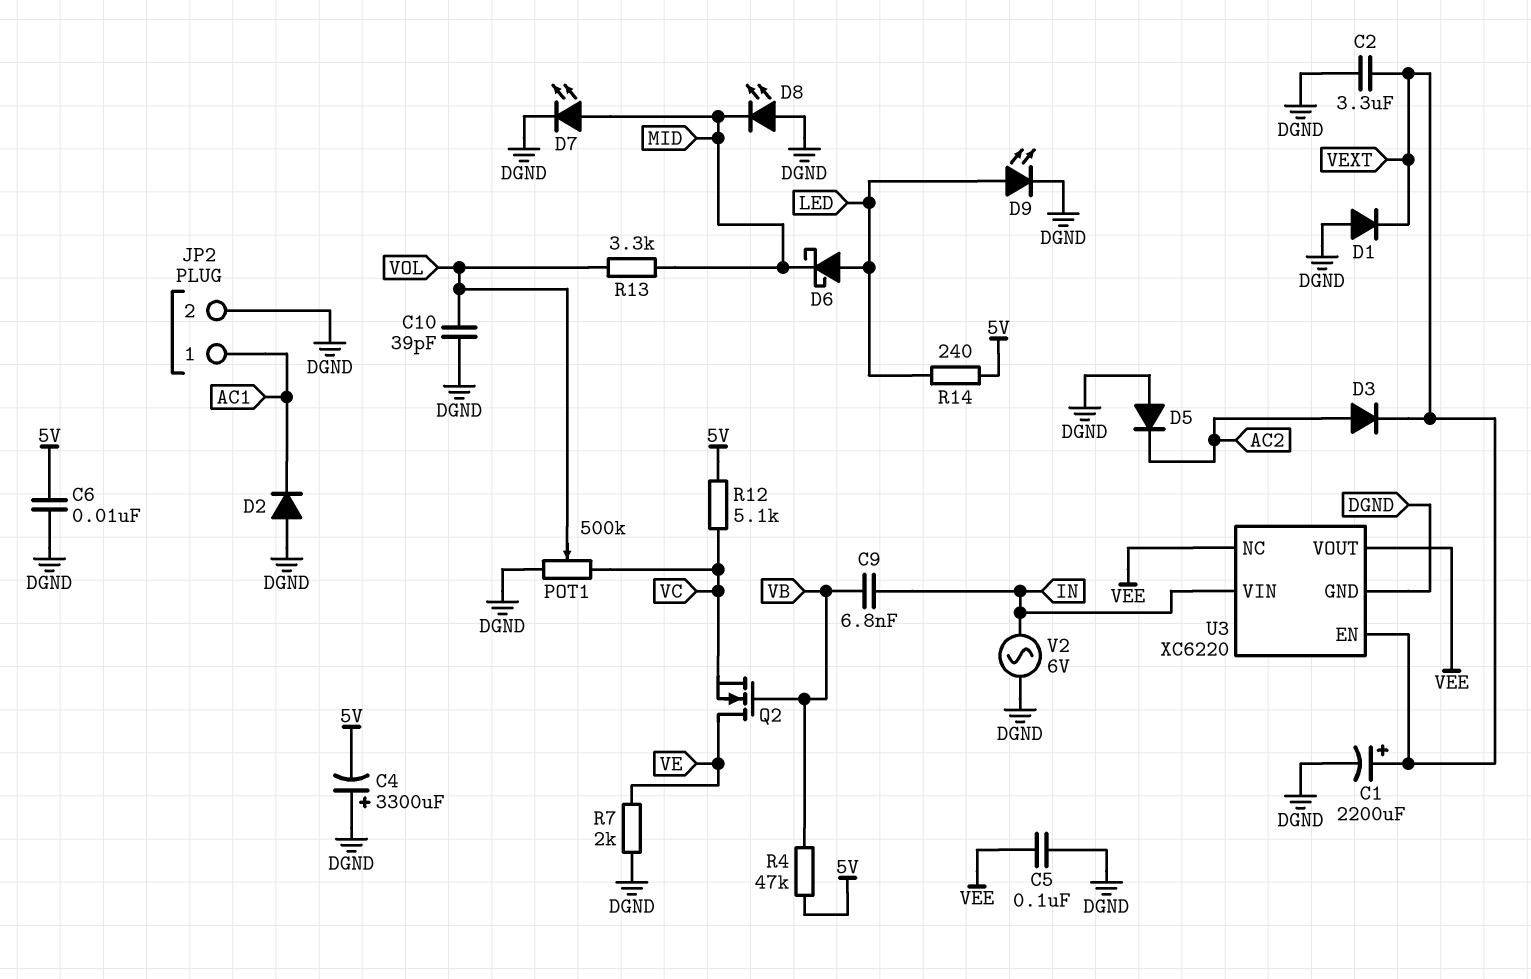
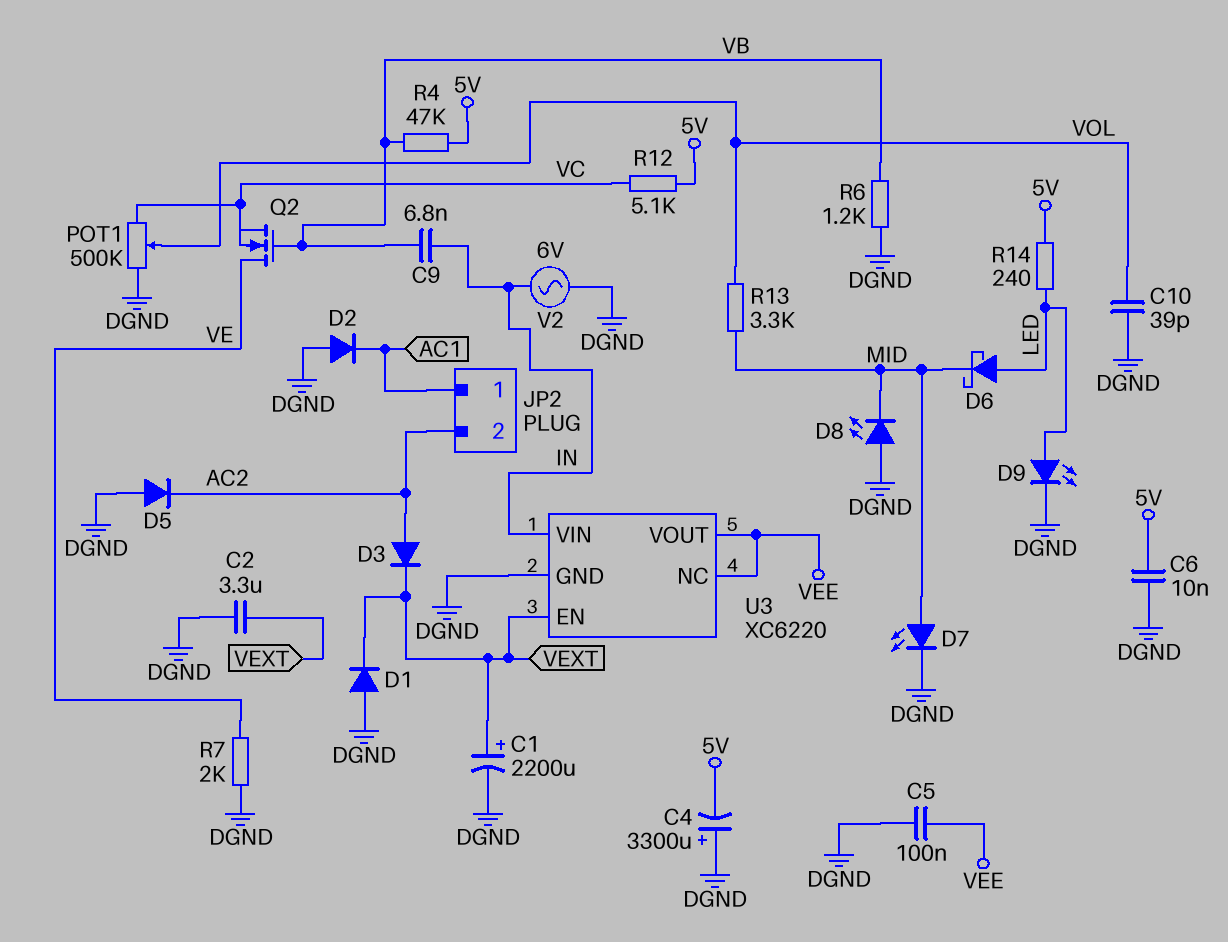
JP2 pin 2: DGND -> AC2
R6: none -> 1.2k (DGND, VB)

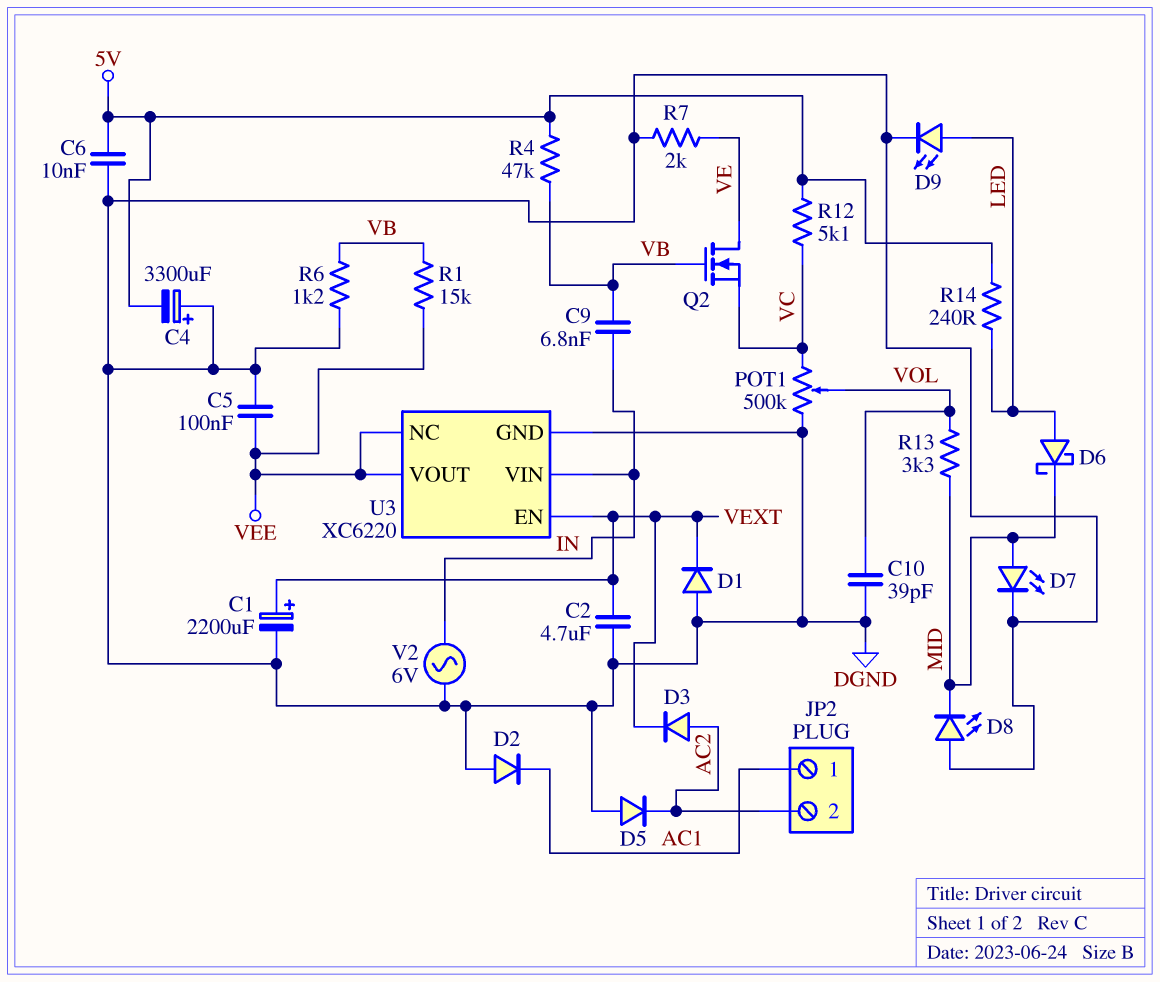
C2: 3.3uF (DGND, VEXT) -> 4.7uF (DGND, VEXT)
R1: none -> 15k (VB, VEE)

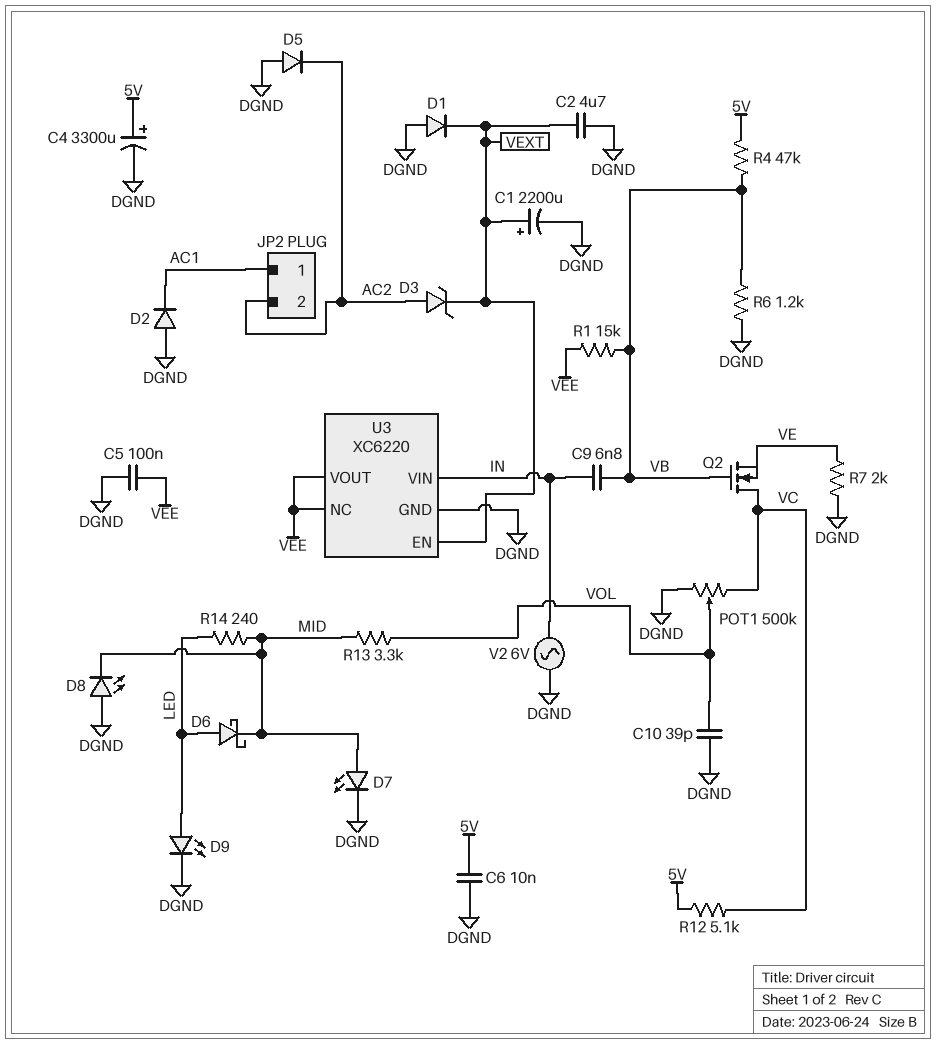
C4: 3300uF (plus DGND, minus 5V) -> 3300uF (plus 5V, minus DGND)
D3: diode (A AC2, K VEXT) -> zener (A AC2, K VEXT)
Q2: NMOS (G VB, D VE, S VC) -> NMOS (G VB, D VC, S VE)
R14: 240 (5V, LED) -> 240 (LED, MID)

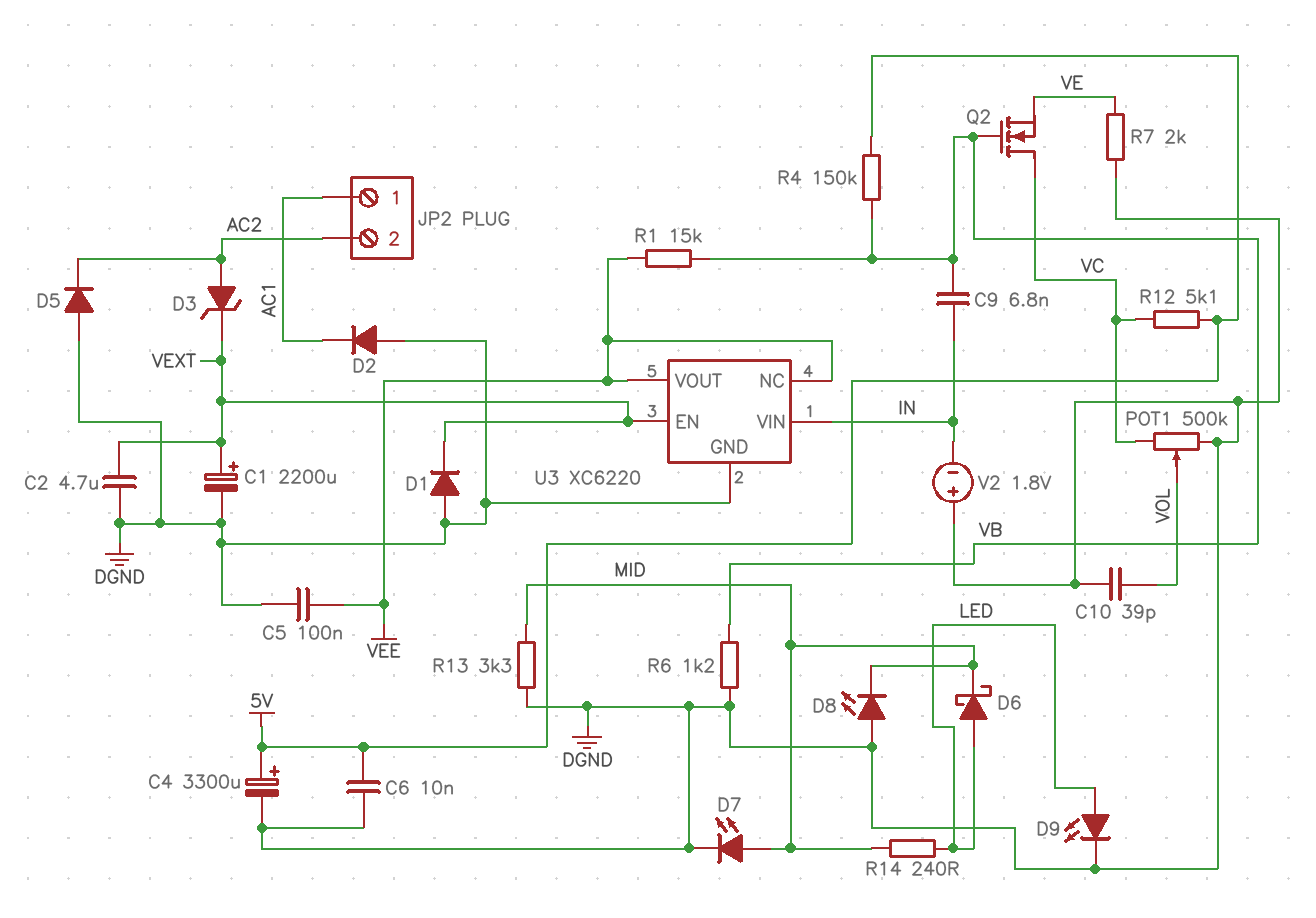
R4: 47k (5V, VB) -> 150k (5V, VB)
R13: 3.3k (MID, VOL) -> 3.3k (DGND, MID)
V2: AC 6V (DGND, IN) -> 1.8V (plus DGND, minus IN)

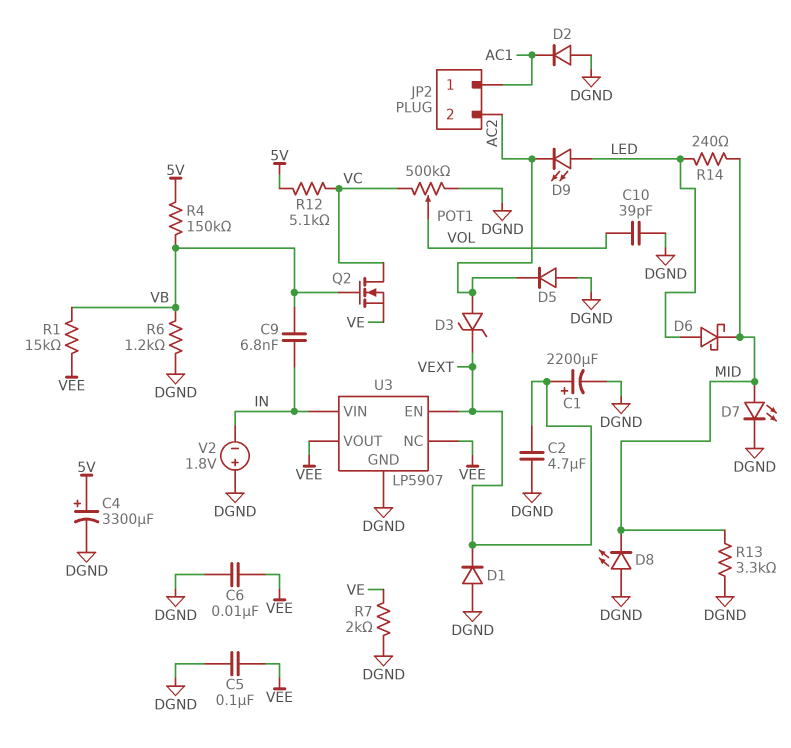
C6: 10nF (5V, DGND) -> 10nF (DGND, VEE)
D9: LED (A LED, K DGND) -> LED (A LED, K AC2)
U3: XC6220 -> LP5907

